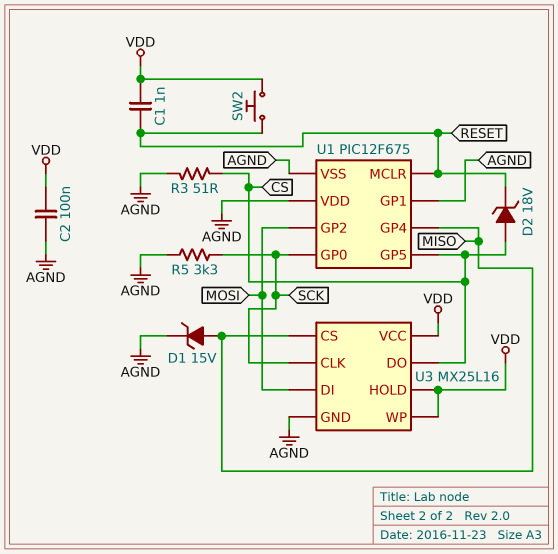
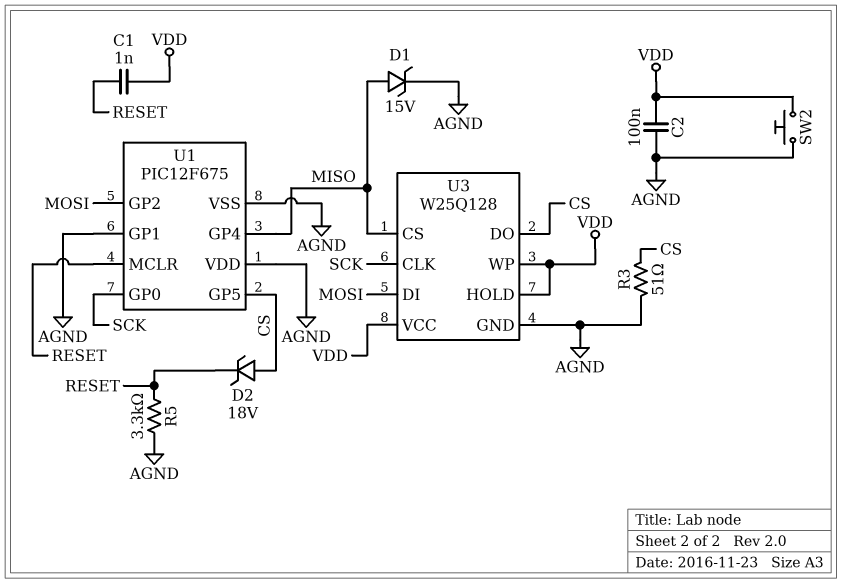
R5: 3.3k (AGND, SCK) -> 3.3k (AGND, RESET)
SW2: button (RESET, VDD) -> button (AGND, VDD)
U3: MX25L16 -> W25Q128

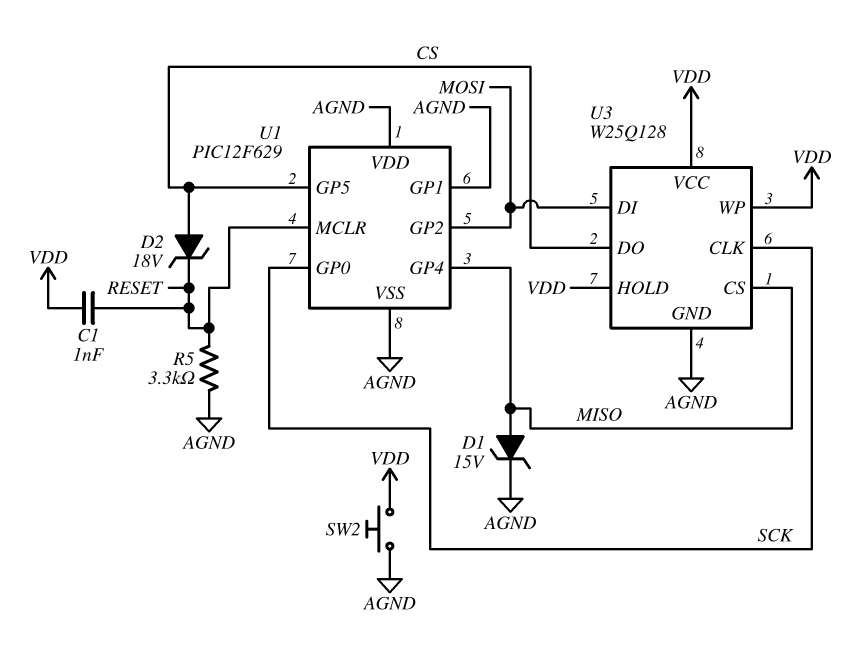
C2: 100nF (AGND, VDD) -> none
R3: 51 (AGND, CS) -> none
U1: PIC12F675 -> PIC12F629

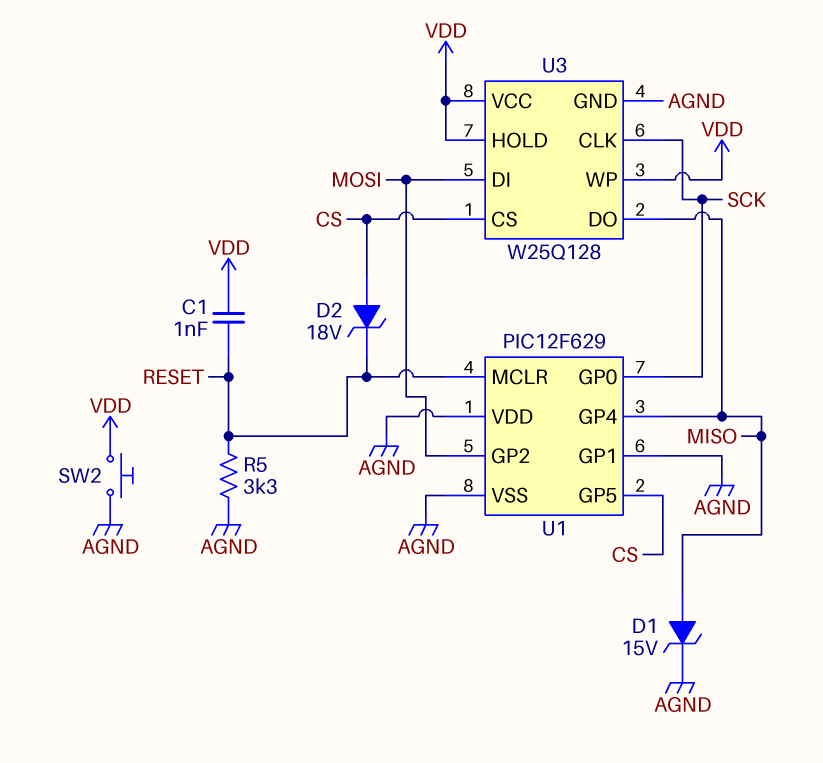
U3 pin CS: MISO -> CS
U3 pin DO: CS -> MISO

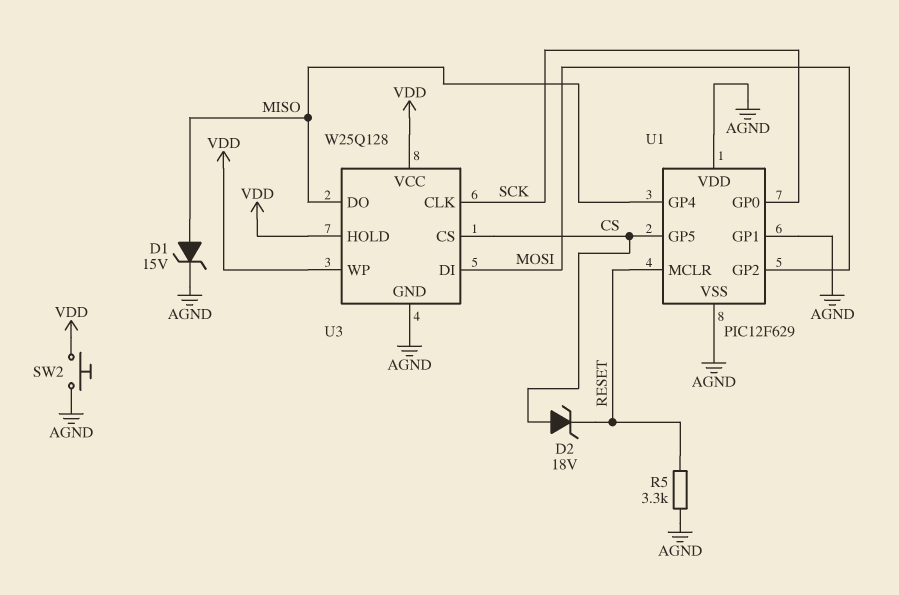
C1: 1nF (RESET, VDD) -> none

